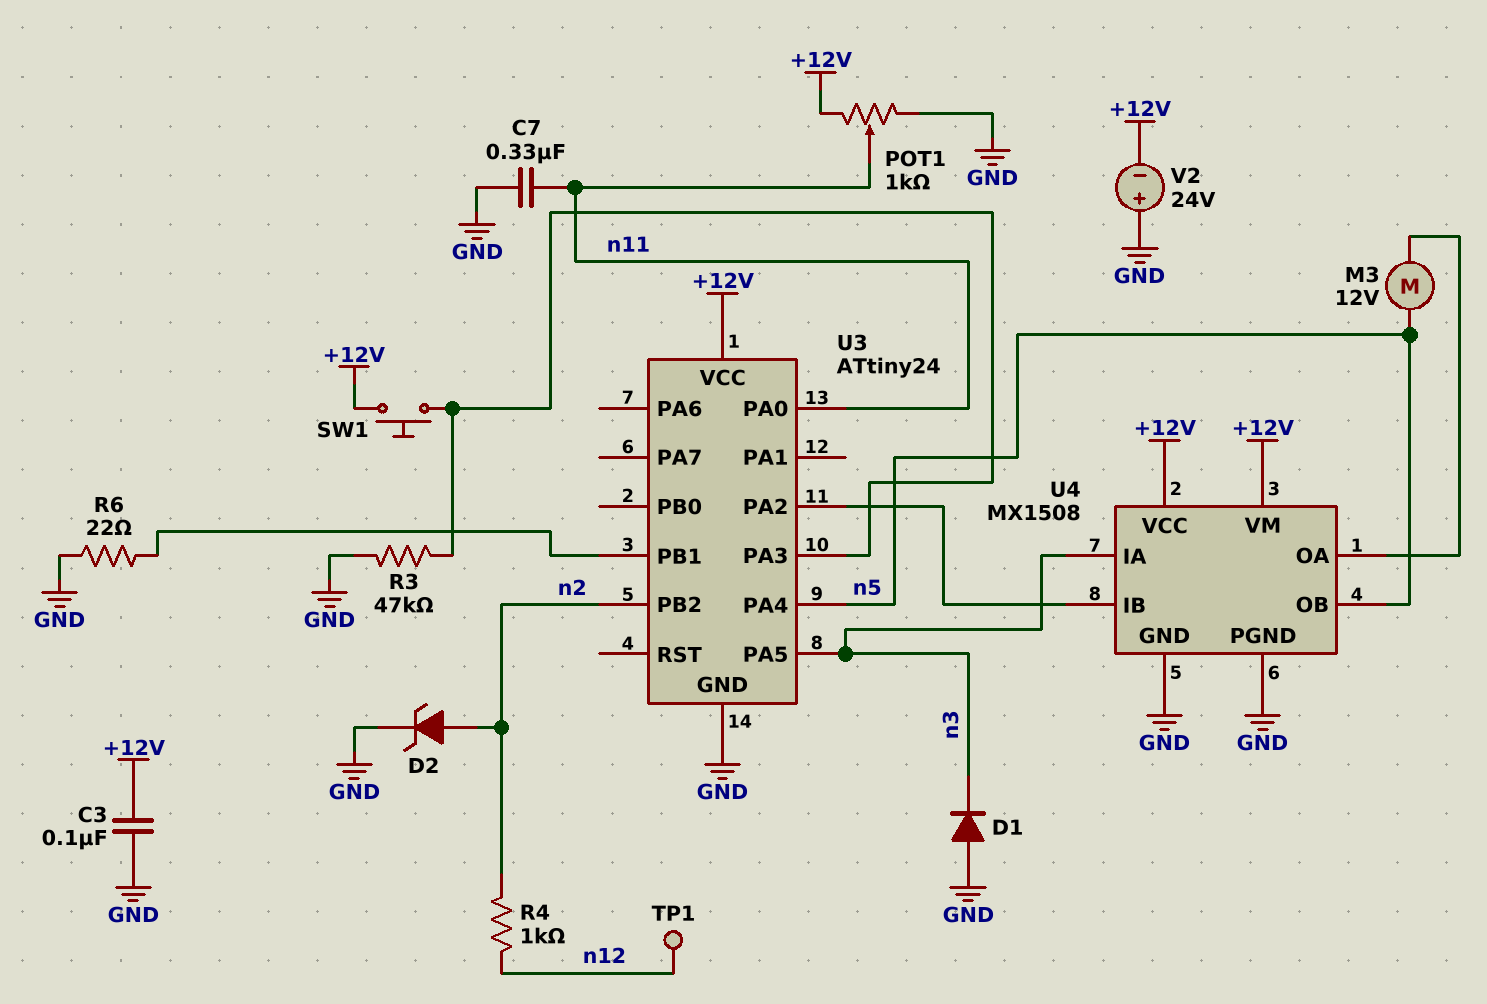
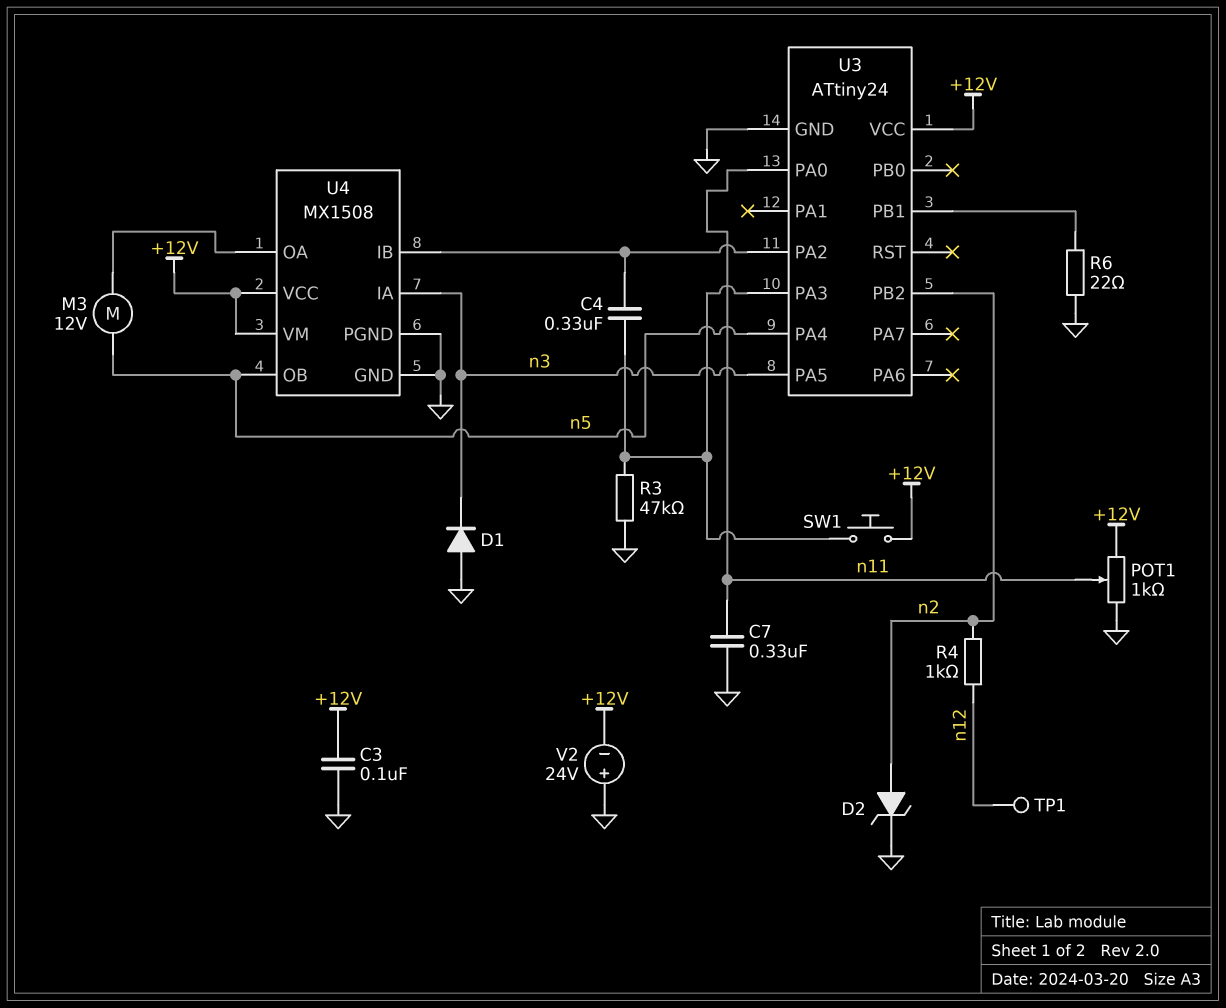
C4: none -> 330nF (U3/PA2, U3/PA3)

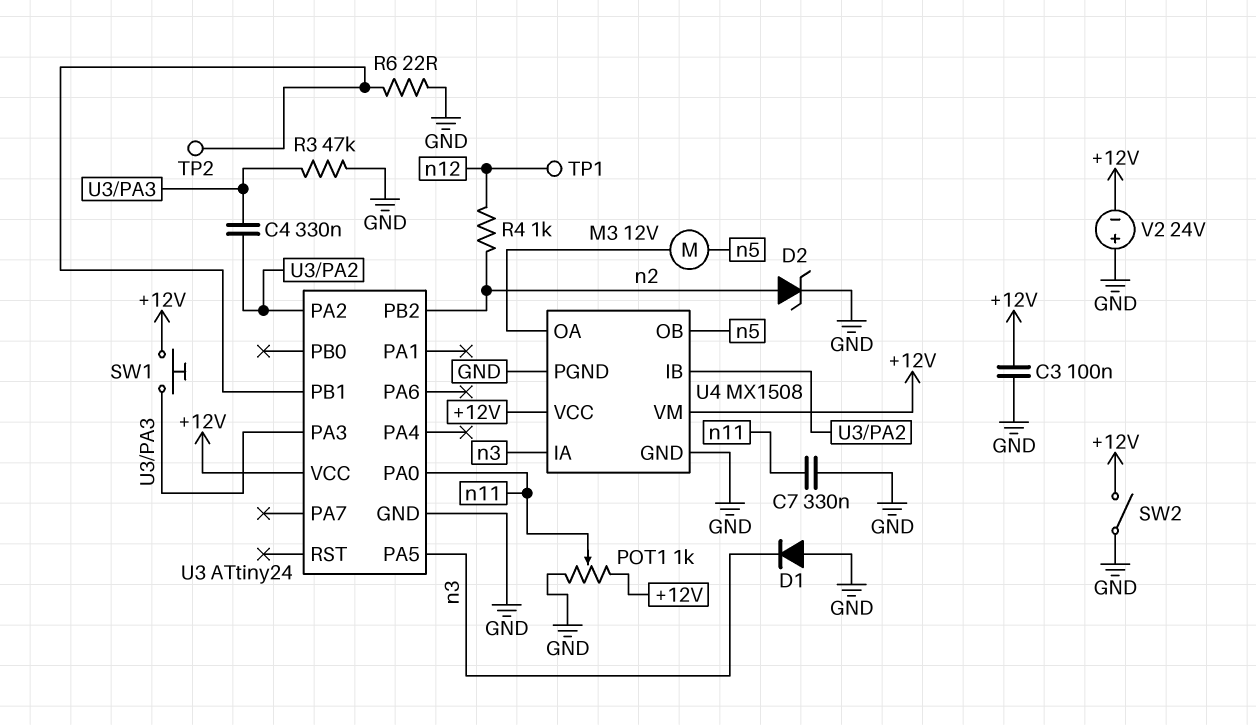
SW2: none -> switch (+12V, GND)
TP2: none -> test point (U3/PB1)
U3 pin PA4: n5 -> none

